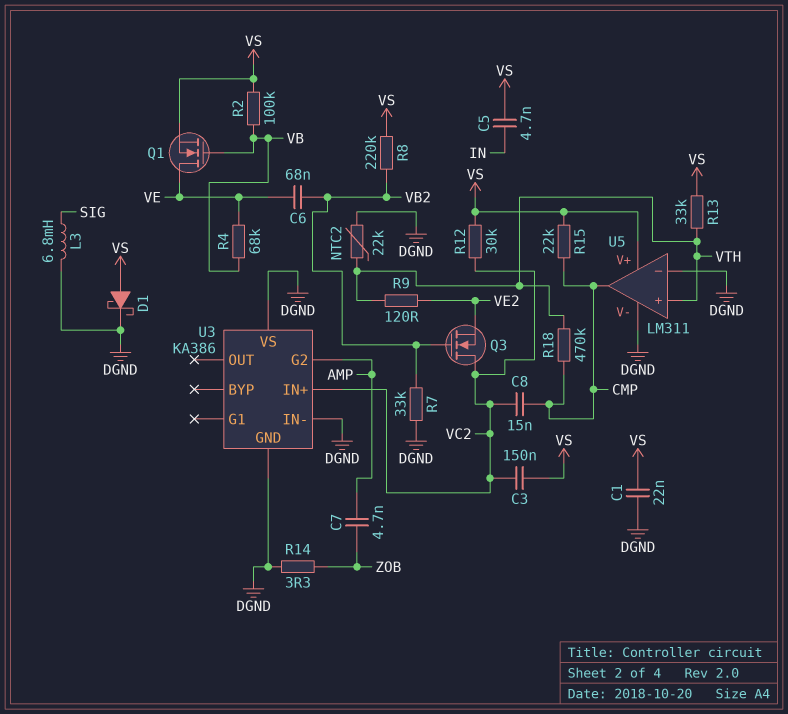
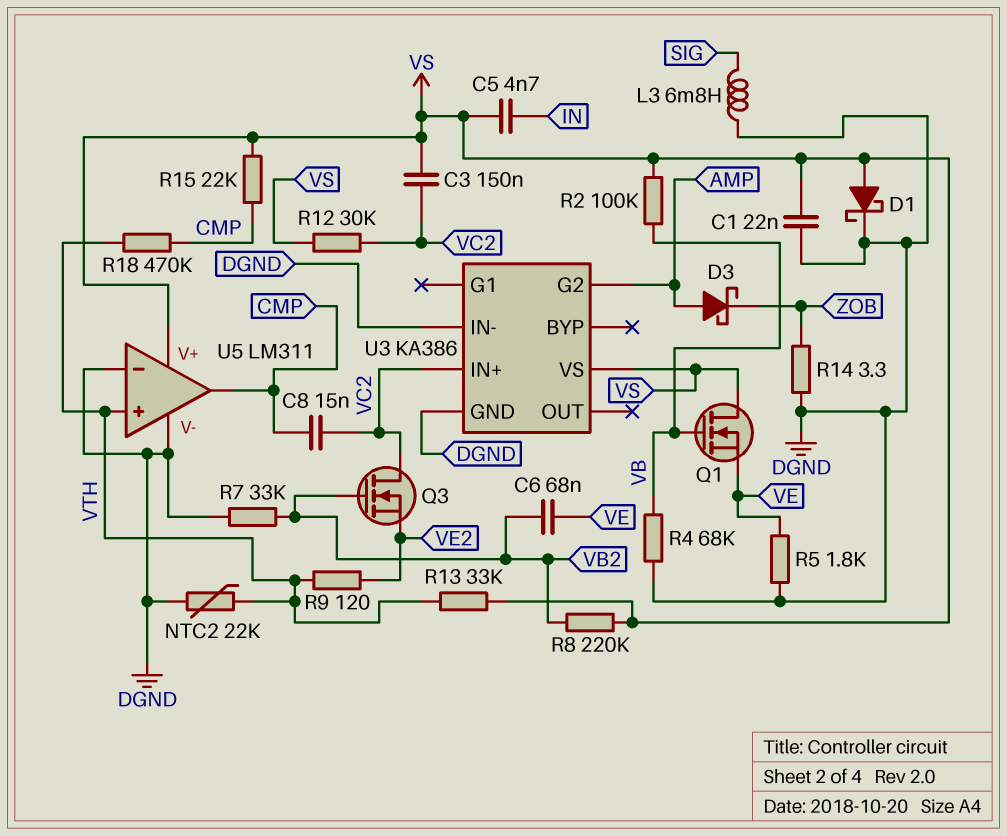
C7: 4.7nF (AMP, ZOB) -> none
D3: none -> schottky (A AMP, K ZOB)
Q1: NMOS (G VB, D VE, S VS) -> NMOS (G VB, D VS, S VE)
R4: 68k (VB, VE) -> 68k (DGND, VB)
R5: none -> 1.8k (DGND, VE)
U3 pin VS: DGND -> VS

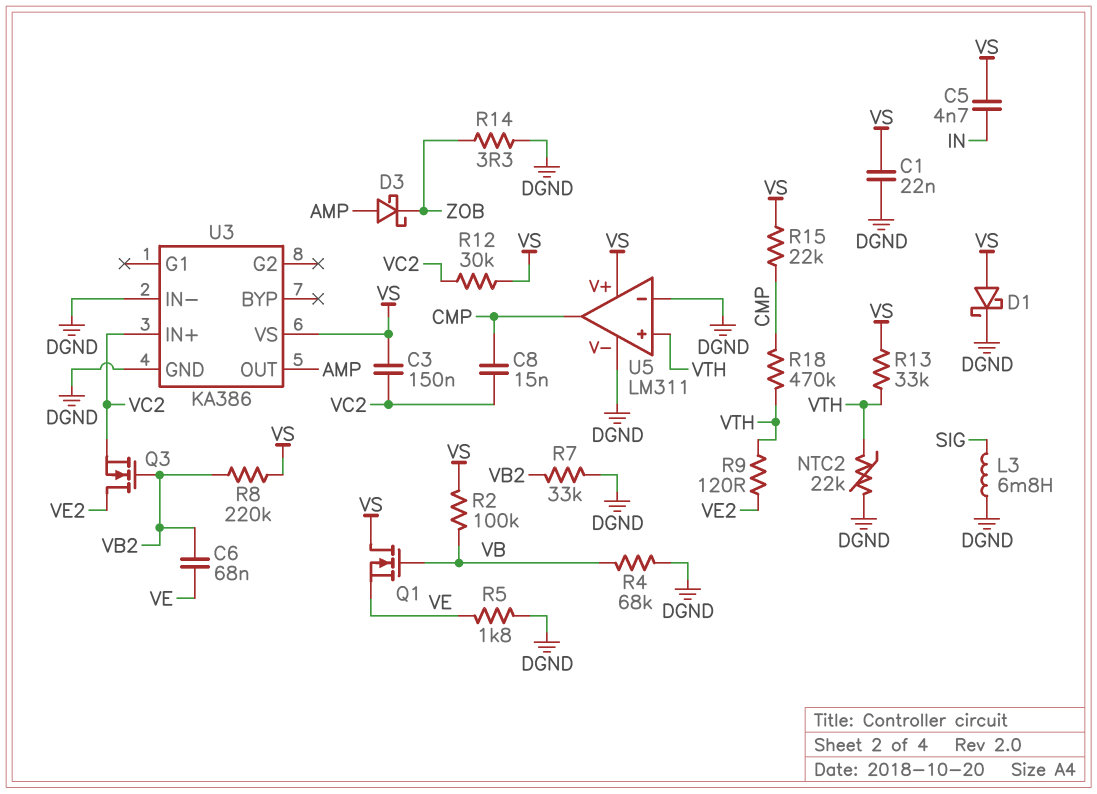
Q3: NMOS (G VB2, D VC2, S VE2) -> NMOS (G VB2, D VE2, S VC2)
U3 pin G2: AMP -> none
U3 pin OUT: none -> AMP

